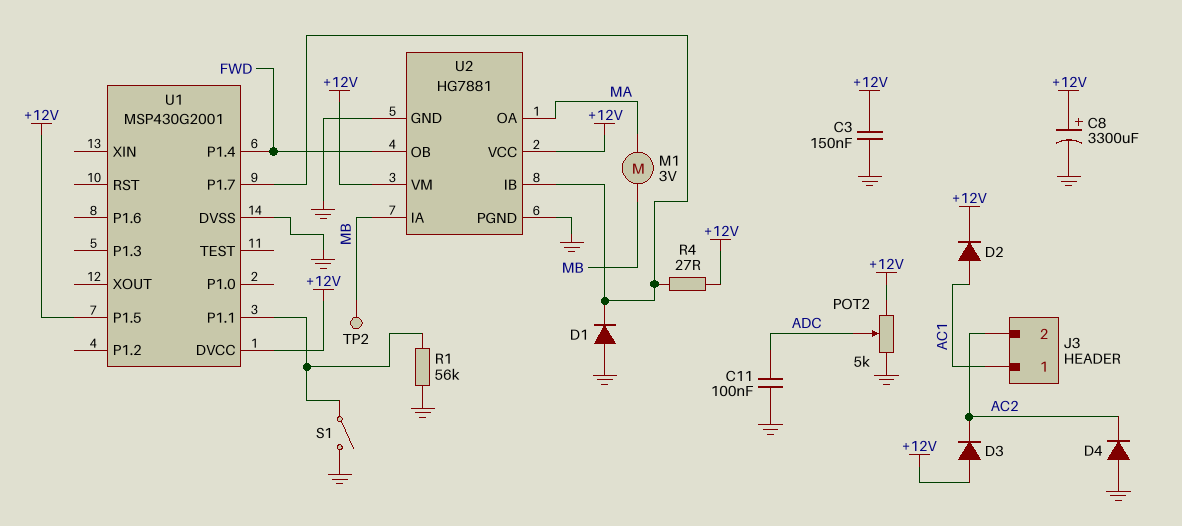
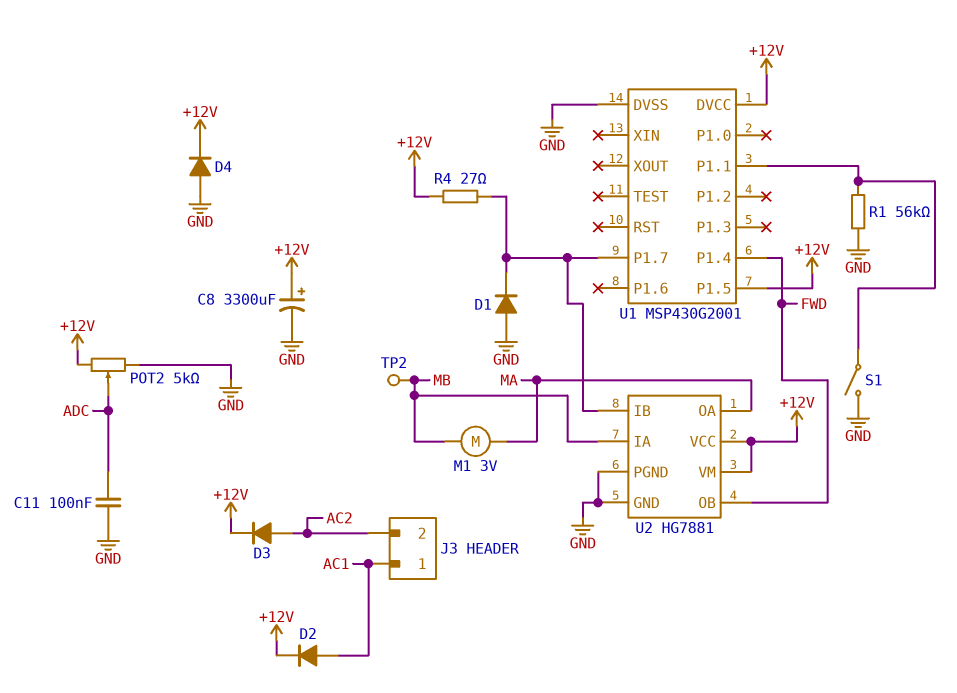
C3: 150nF (+12V, GND) -> none
D3: diode (A +12V, K AC2) -> diode (A AC2, K +12V)
D4: diode (A GND, K AC2) -> diode (A GND, K +12V)

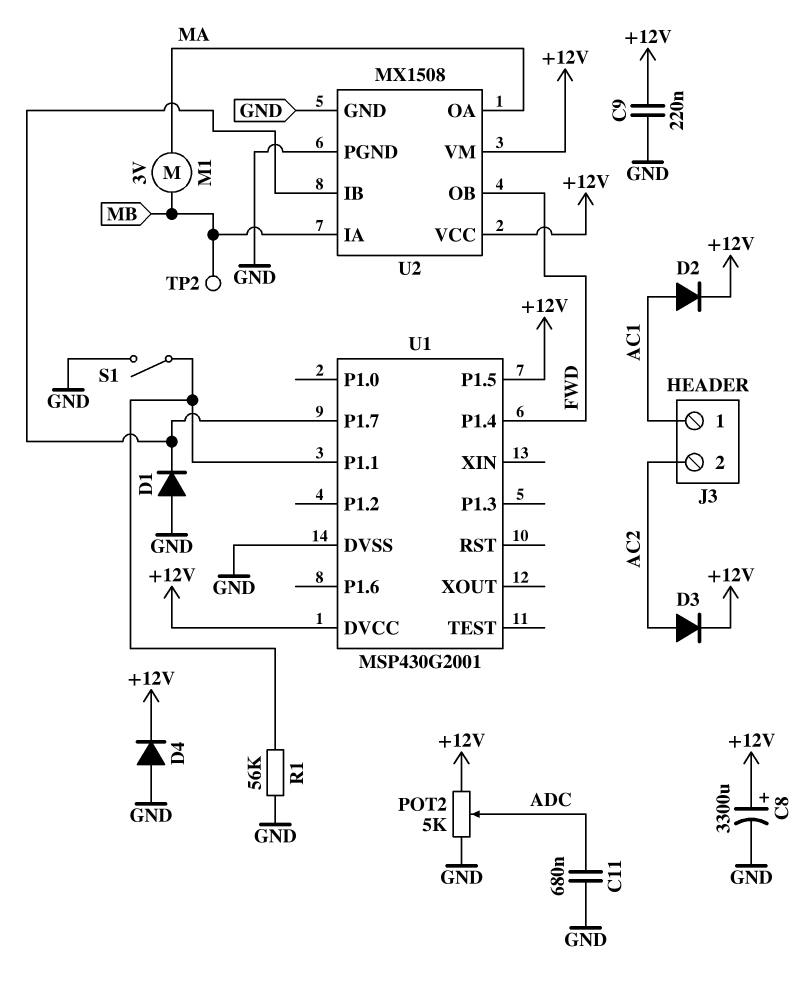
C9: none -> 220nF (+12V, GND)
C11: 100nF (ADC, GND) -> 680nF (ADC, GND)
R4: 27 (+12V, U1/P1.7) -> none
U2: HG7881 -> MX1508

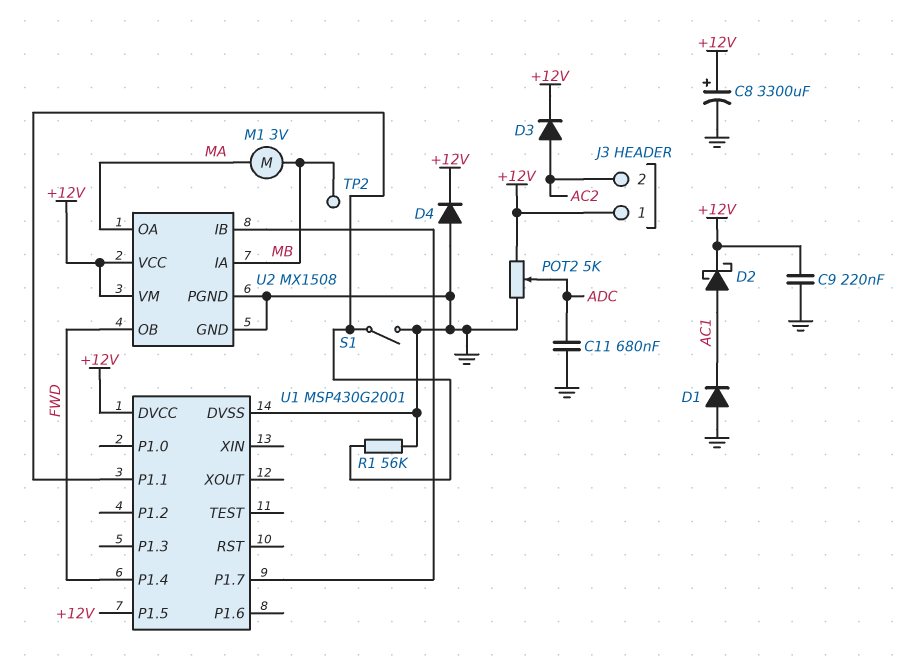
D1: diode (A GND, K U1/P1.7) -> diode (A GND, K AC1)
D2: diode (A AC1, K +12V) -> schottky (A AC1, K +12V)
J3 pin 1: AC1 -> +12V

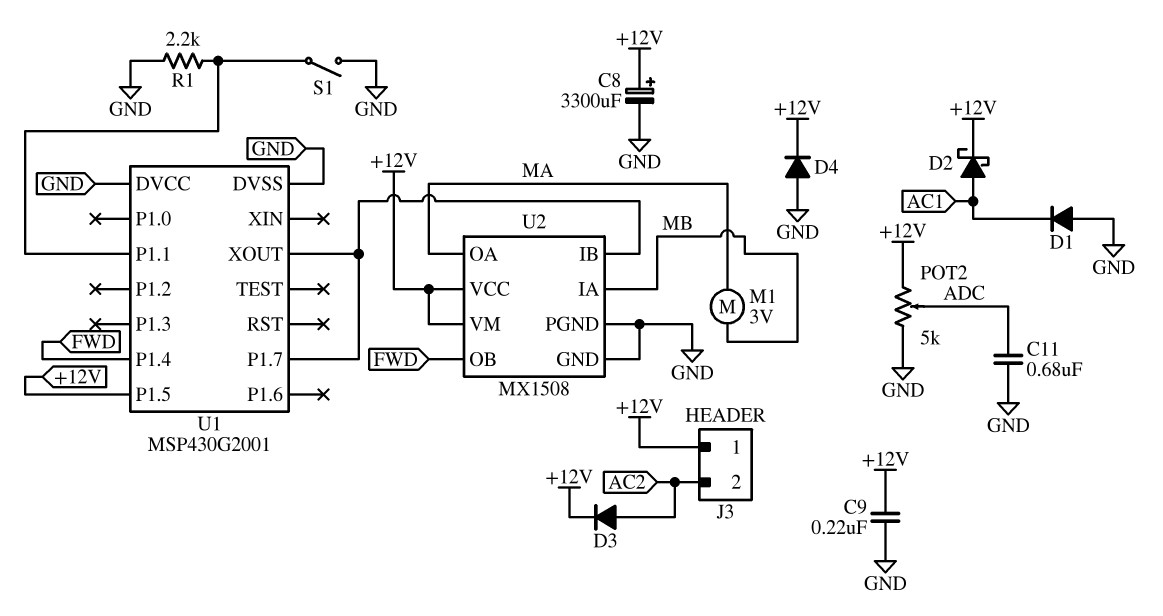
R1: 56k (GND, U1/P1.1) -> 2.2k (GND, U1/P1.1)
TP2: test point (MB) -> none
U1 pin DVCC: +12V -> GND
U1 pin XOUT: none -> U1/P1.7

